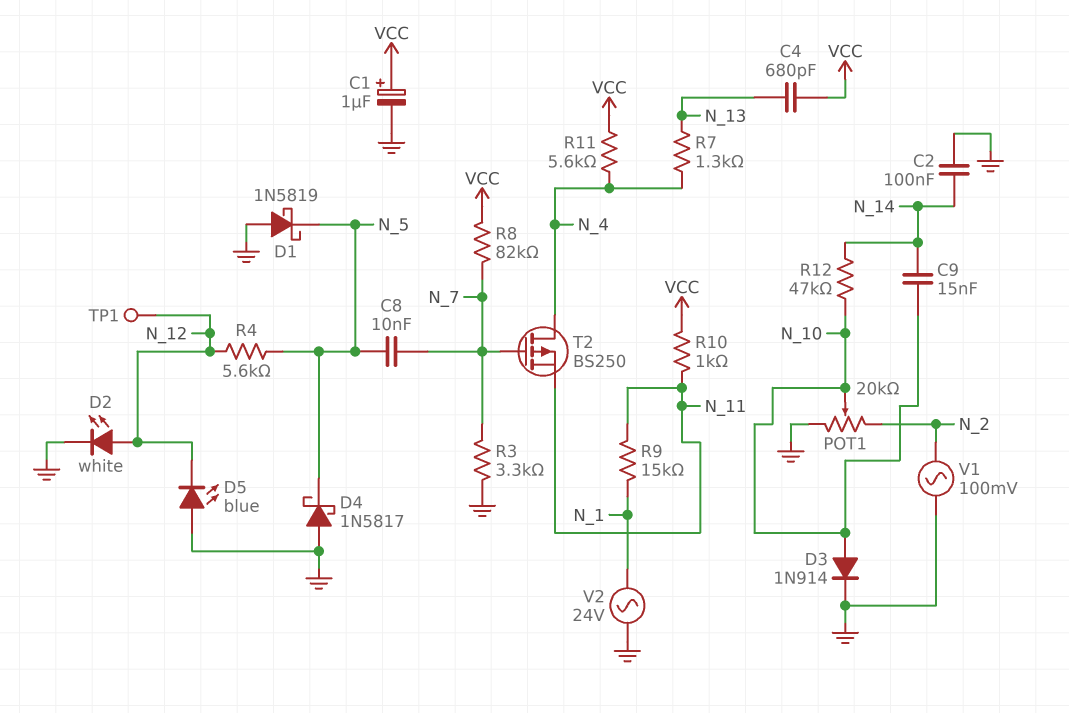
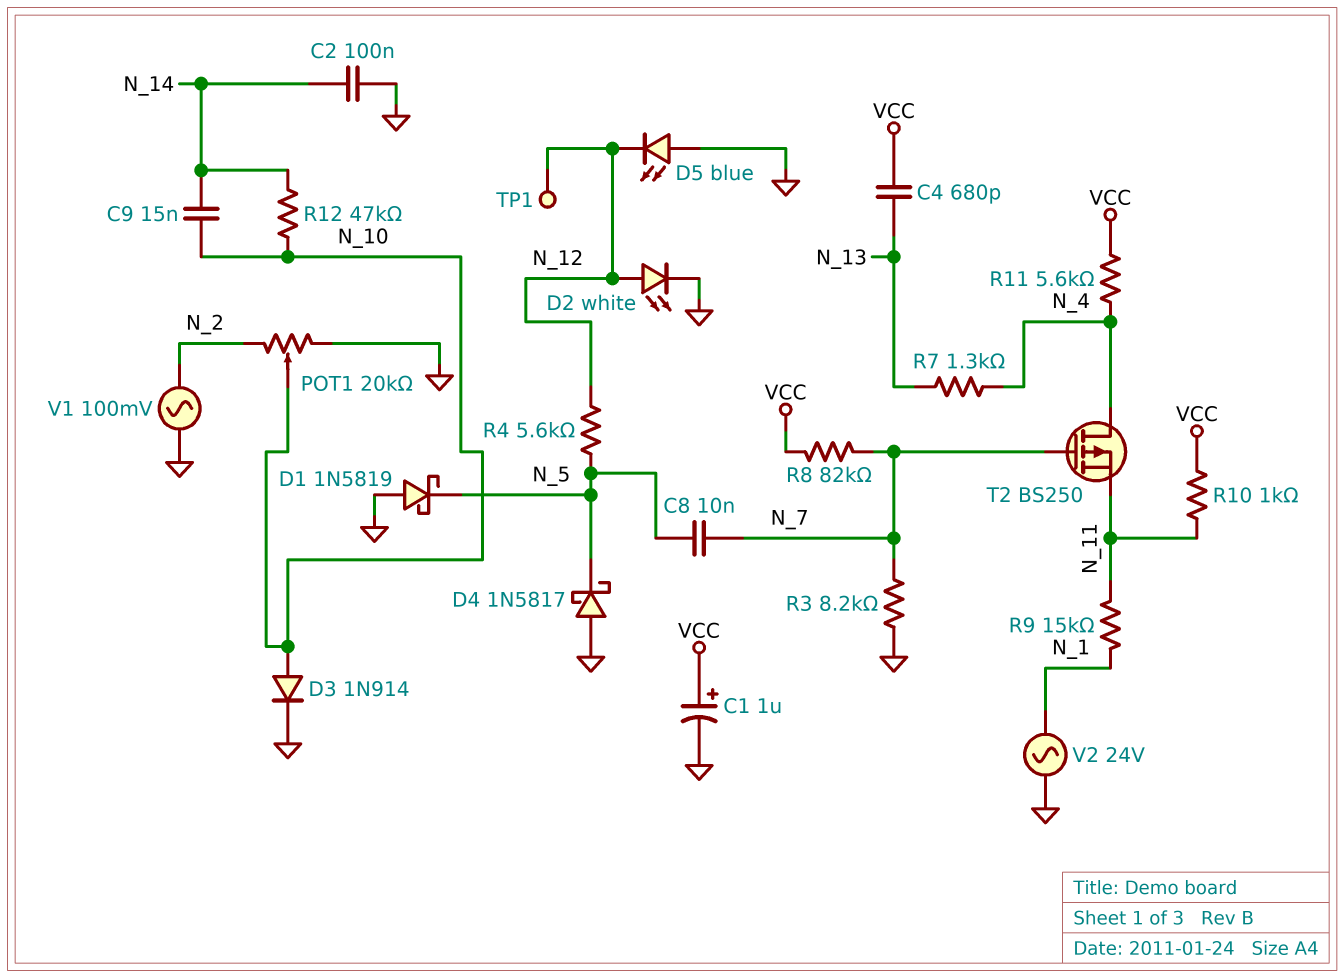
R3: 3.3k (GND, N_7) -> 8.2k (GND, N_7)

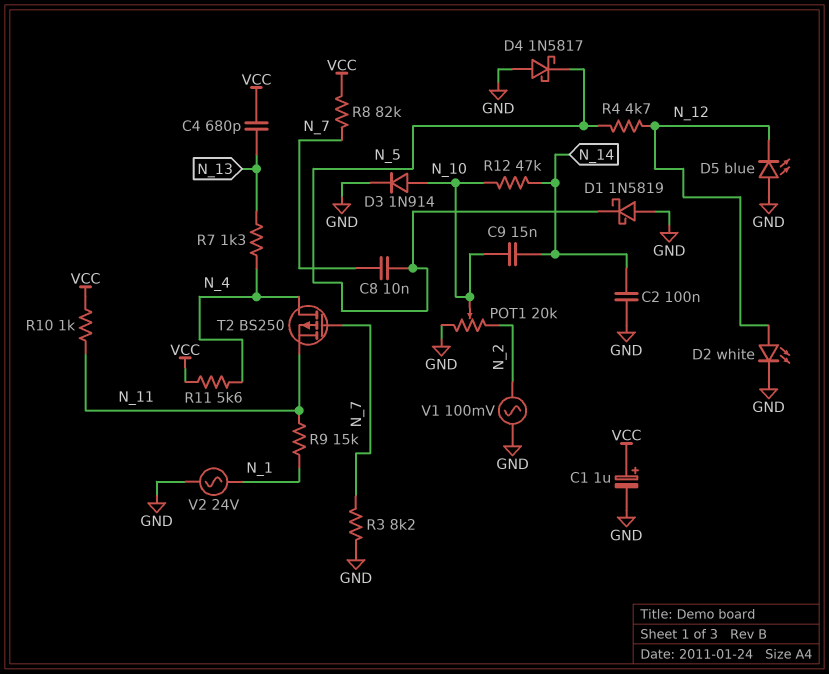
R4: 5.6k (N_5, N_12) -> 4.7k (N_5, N_12)
TP1: test point (N_12) -> none

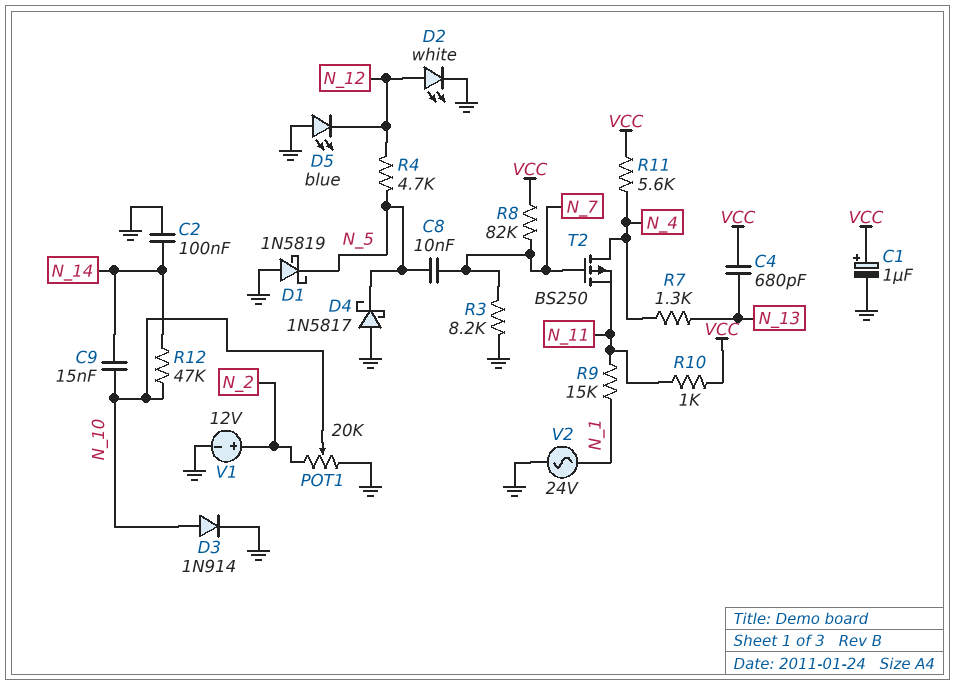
V1: AC 100mV (GND, N_2) -> 12V (plus N_2, minus GND)

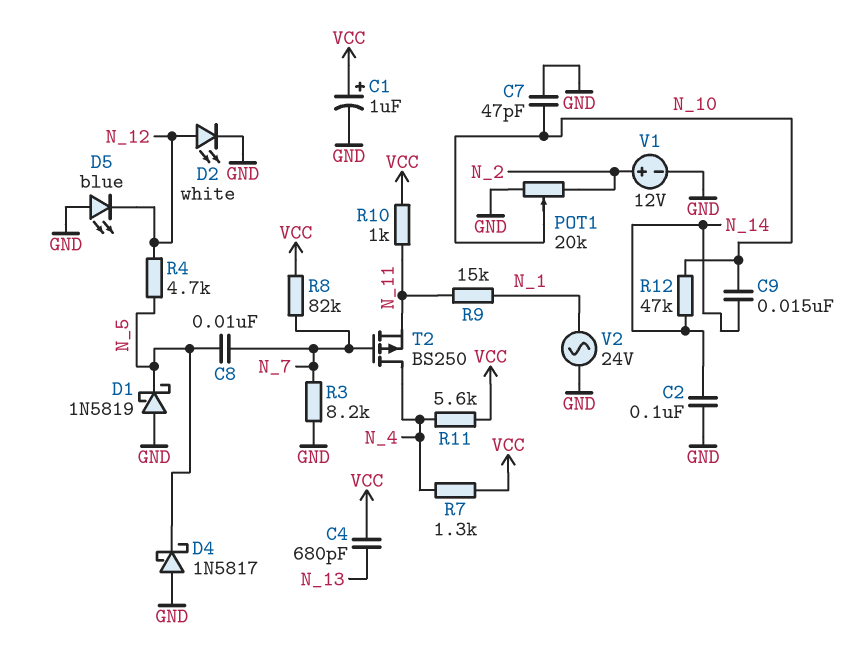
C7: none -> 47pF (GND, N_10)
D3: diode 1N914 (A N_10, K GND) -> none
R7: 1.3k (N_4, N_13) -> 1.3k (N_4, VCC)

